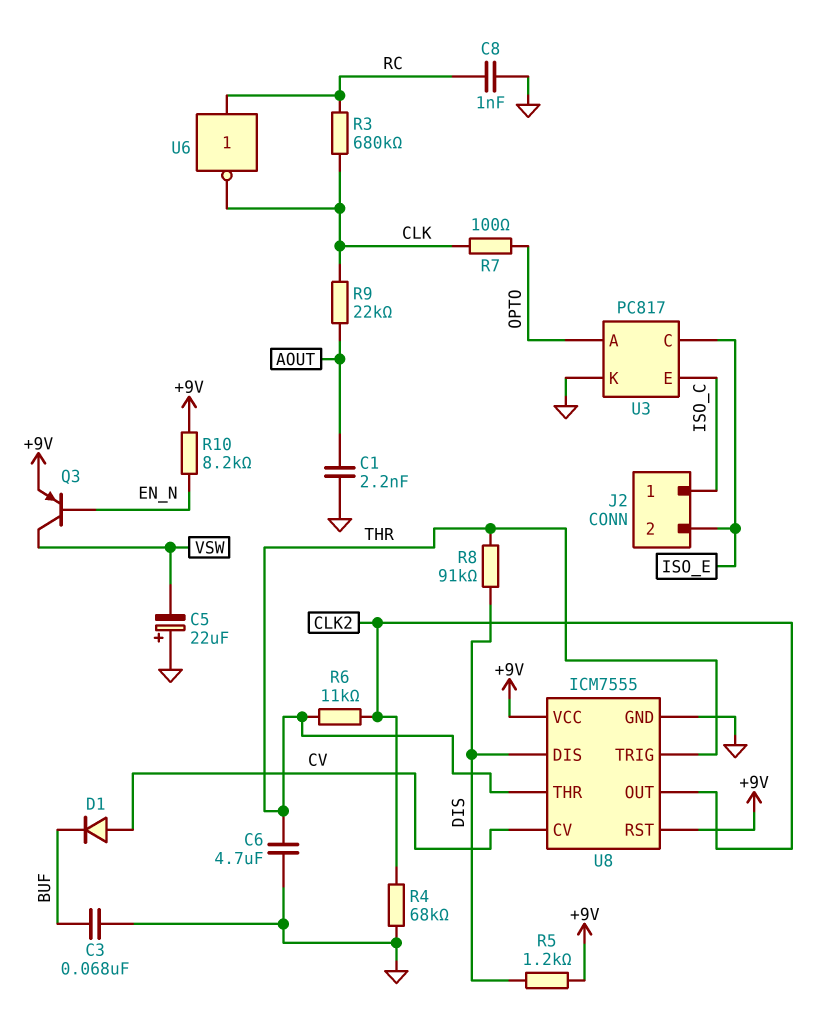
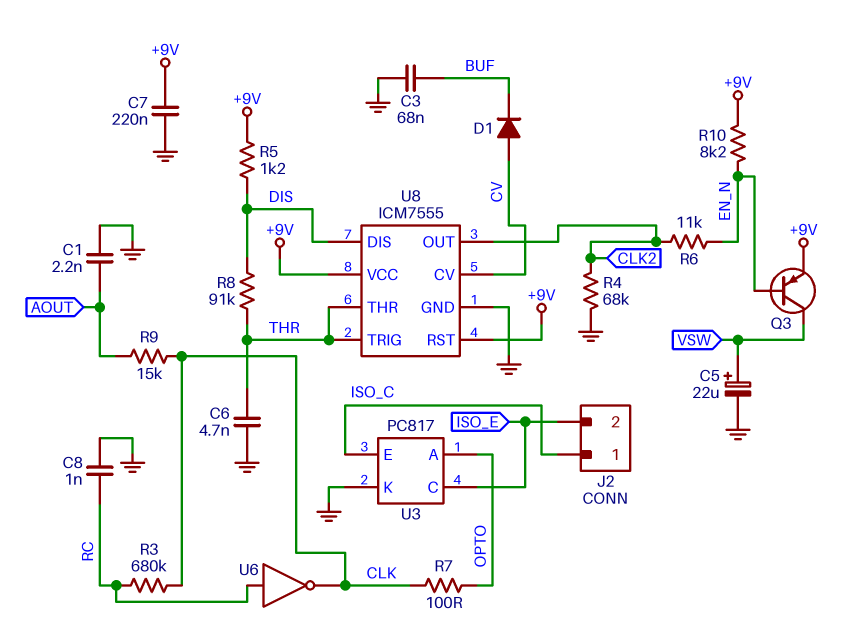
C5: 22uF (plus GND, minus VSW) -> 22uF (plus VSW, minus GND)
C6: 4.7uF (GND, THR) -> 4.7nF (GND, THR)
C7: none -> 220nF (+9V, GND)
R6: 11k (CLK2, THR) -> 11k (CLK2, EN_N)
R9: 22k (AOUT, CLK) -> 15k (AOUT, CLK)

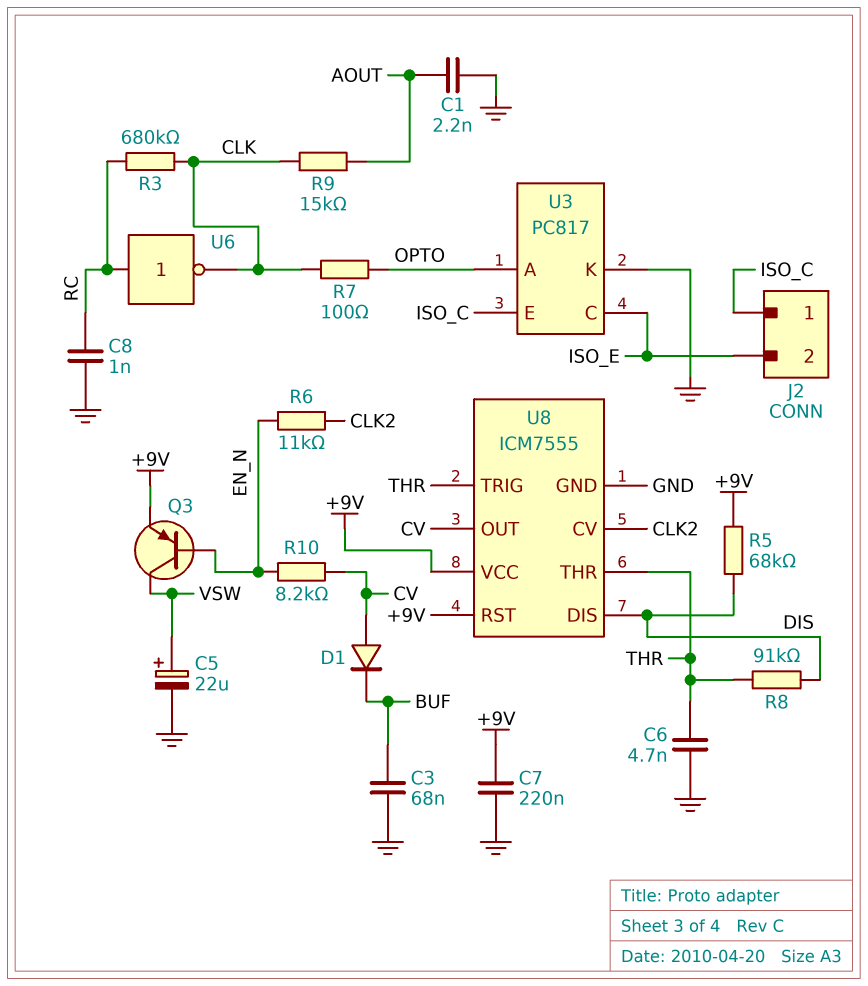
R4: 68k (CLK2, GND) -> none
R5: 1.2k (+9V, DIS) -> 68k (+9V, DIS)
R10: 8.2k (+9V, EN_N) -> 8.2k (CV, EN_N)
U8 pin CV: CV -> CLK2
U8 pin OUT: CLK2 -> CV

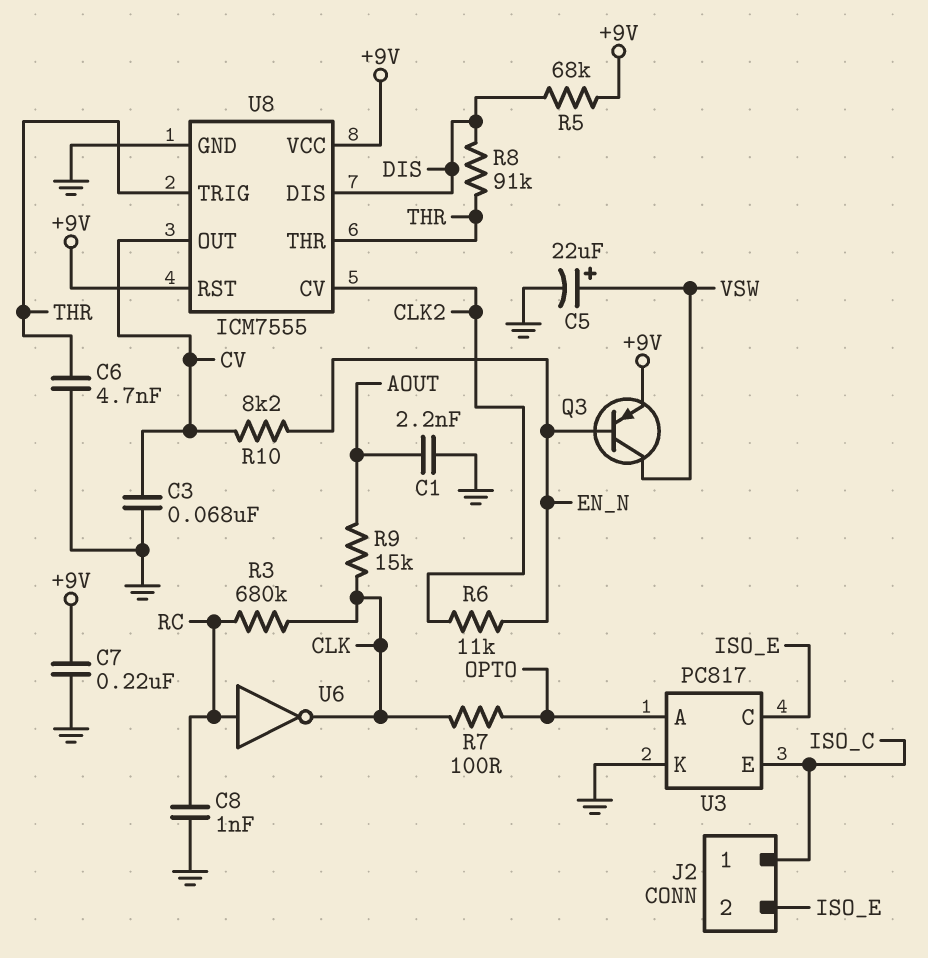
C3: 68nF (BUF, GND) -> 68nF (CV, GND)
D1: diode (A CV, K BUF) -> none

